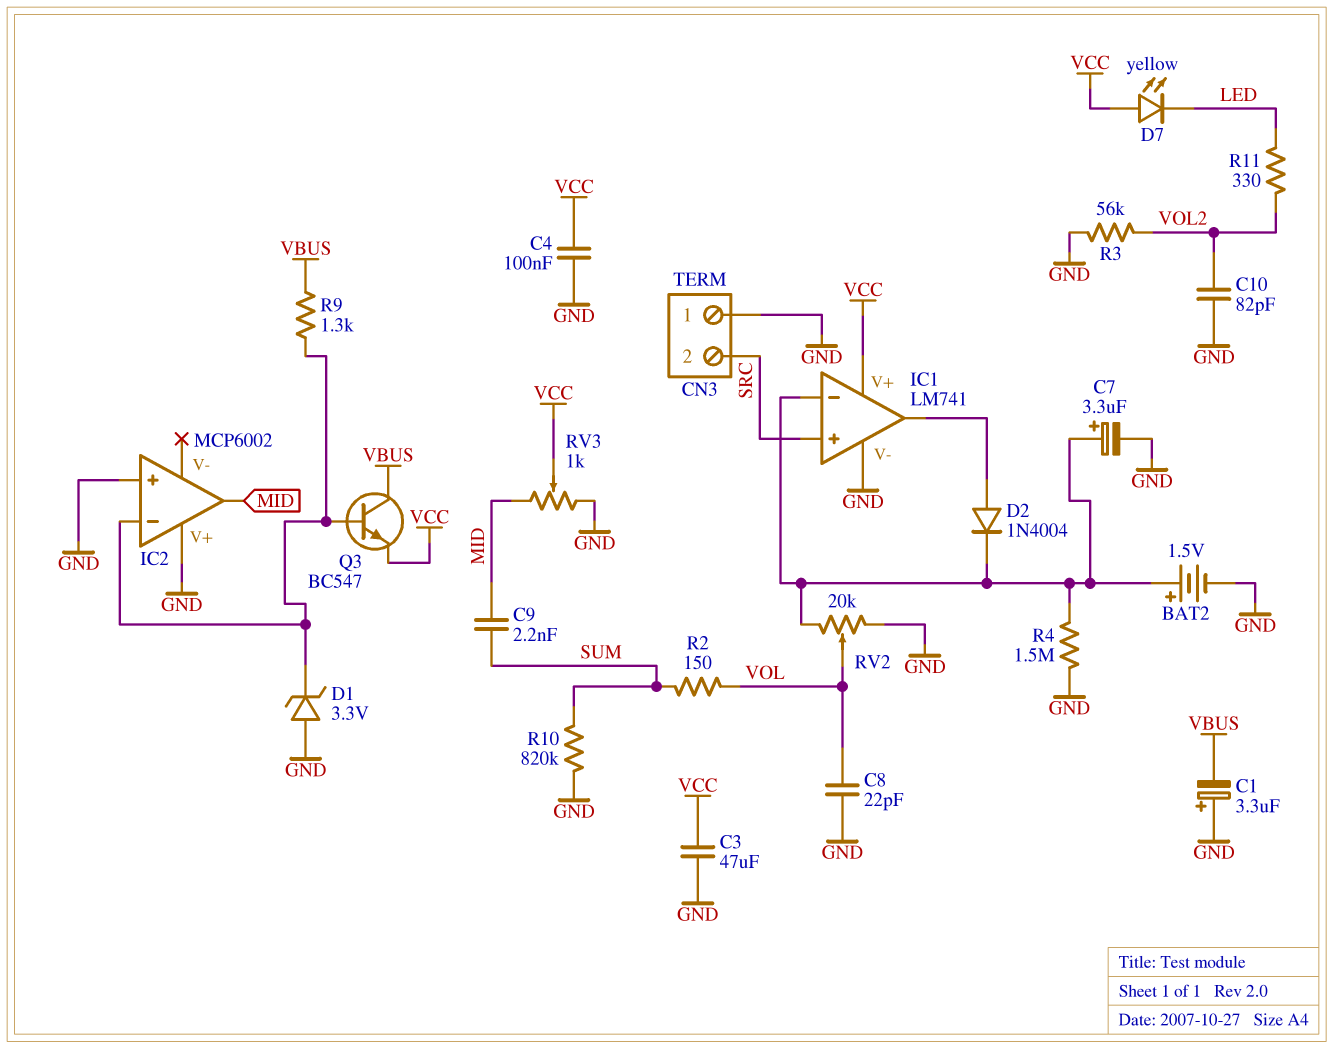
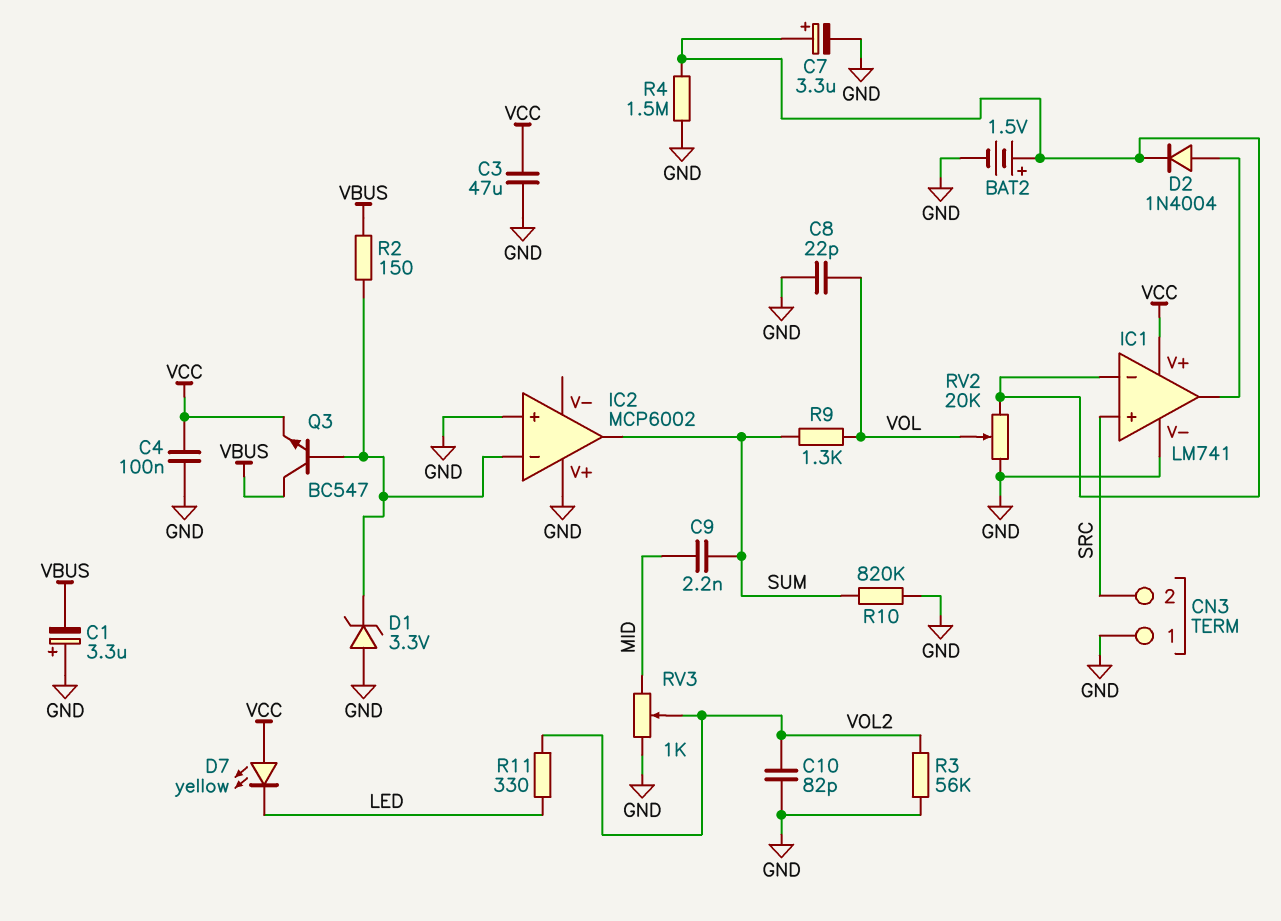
IC2 pin out: MID -> SUM
R2: 150 (SUM, VOL) -> 150 (IC2/in-, VBUS)
R9: 1.3k (IC2/in-, VBUS) -> 1.3k (SUM, VOL)
RV3: 1k (GND, MID, wiper VCC) -> 1k (GND, MID, wiper VOL2)

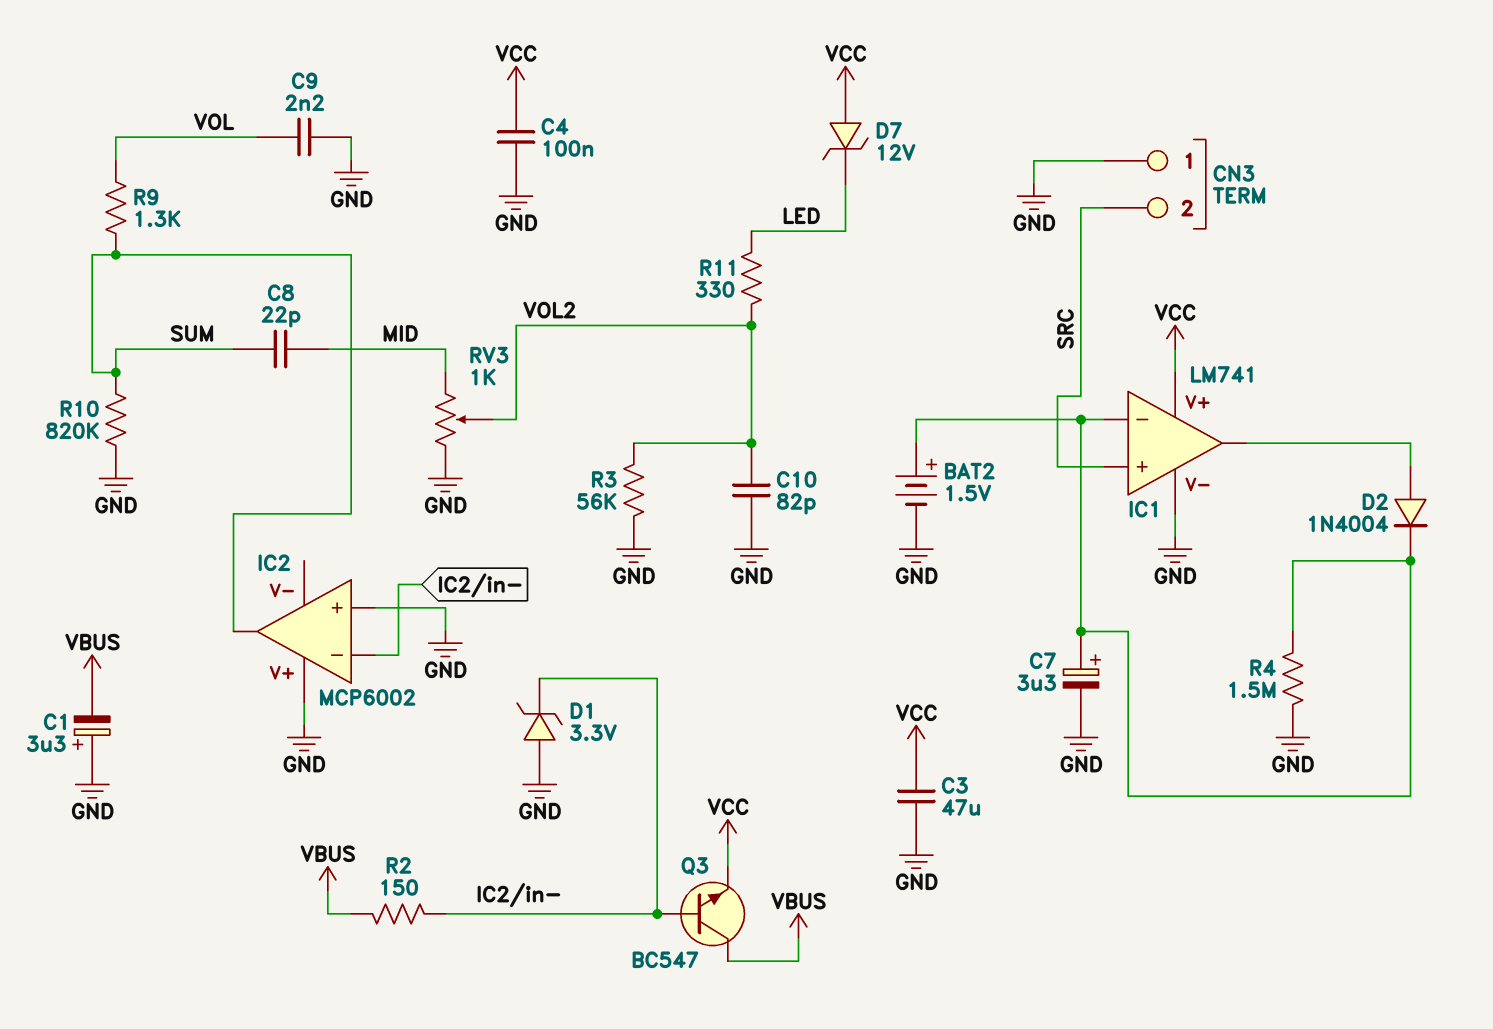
C8: 22pF (GND, VOL) -> 22pF (MID, SUM)
C9: 2.2nF (MID, SUM) -> 2.2nF (GND, VOL)
D7: LED yellow (A VCC, K LED) -> zener 12V (A VCC, K LED)
RV2: 20k (GND, IC1/in-, wiper VOL) -> none

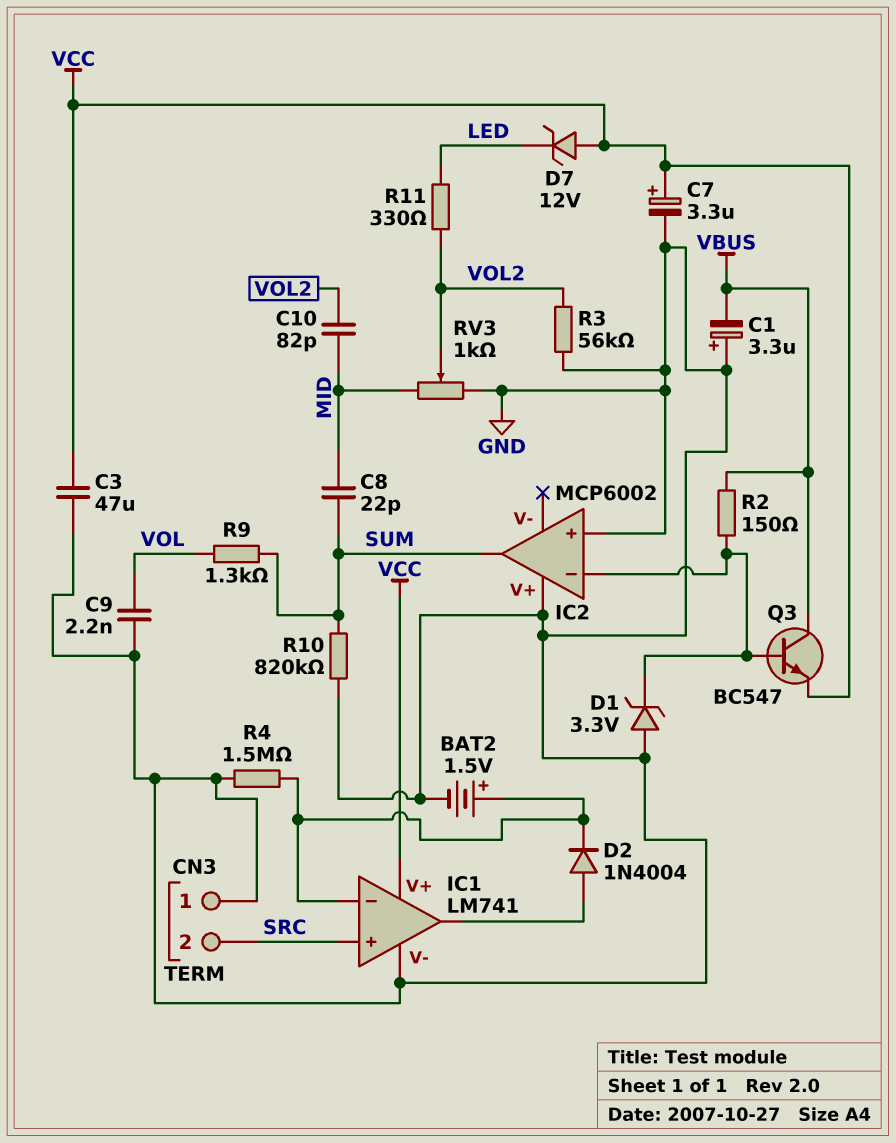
C4: 100nF (GND, VCC) -> none
C7: 3.3uF (plus IC1/in-, minus GND) -> 3.3uF (plus VCC, minus GND)
C10: 82pF (GND, VOL2) -> 82pF (MID, VOL2)

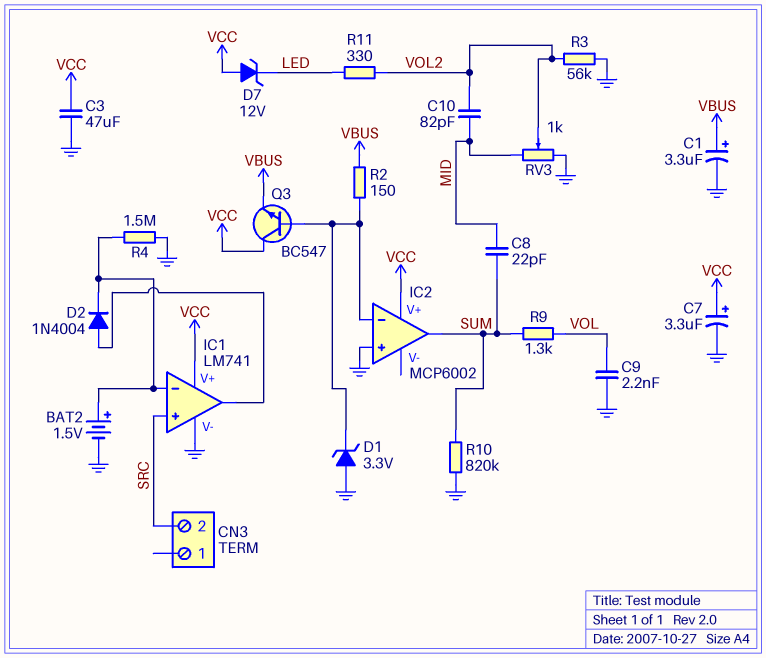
C1: 3.3uF (plus GND, minus VBUS) -> 3.3uF (plus VBUS, minus GND)
CN3 pin 1: GND -> none
IC2 pin V+: GND -> VCC
Q3: NPN BC547 (B IC2/in-, C VBUS, E VCC) -> NPN BC547 (B IC2/in-, C VCC, E VBUS)

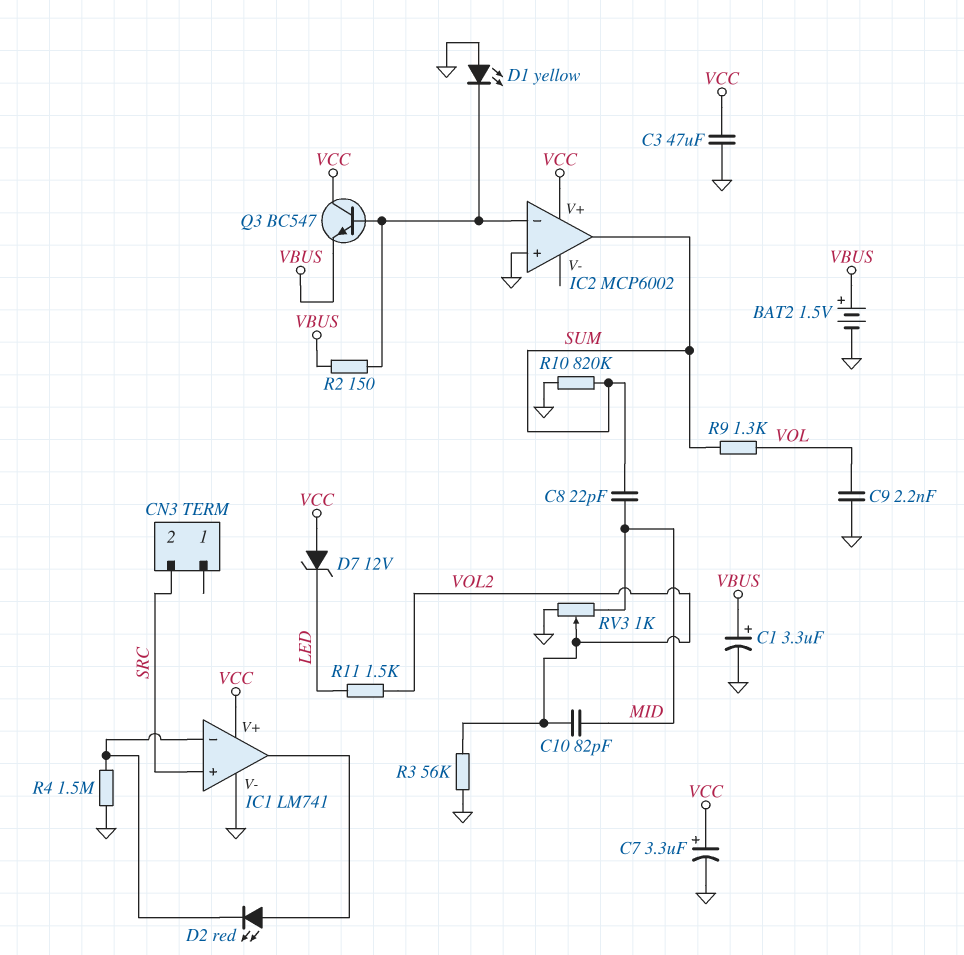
BAT2: 1.5V (plus IC1/in-, minus GND) -> 1.5V (plus VBUS, minus GND)
D1: zener 3.3V (A GND, K IC2/in-) -> LED yellow (A GND, K IC2/in-)
D2: diode 1N4004 (A IC1/out, K IC1/in-) -> LED red (A IC1/out, K IC1/in-)
R11: 330 (LED, VOL2) -> 1.5k (LED, VOL2)

